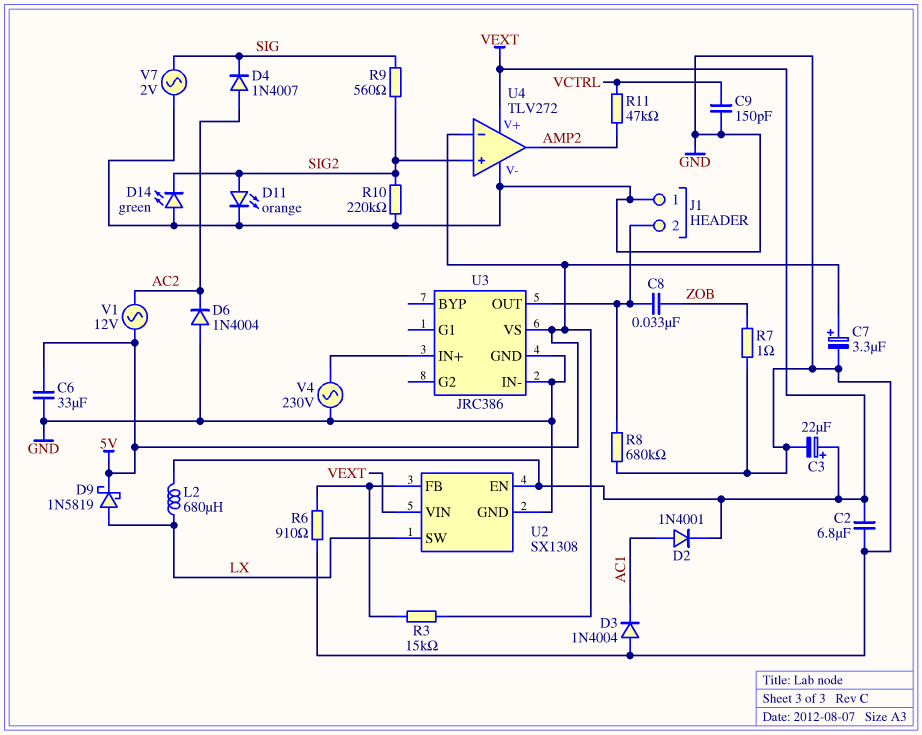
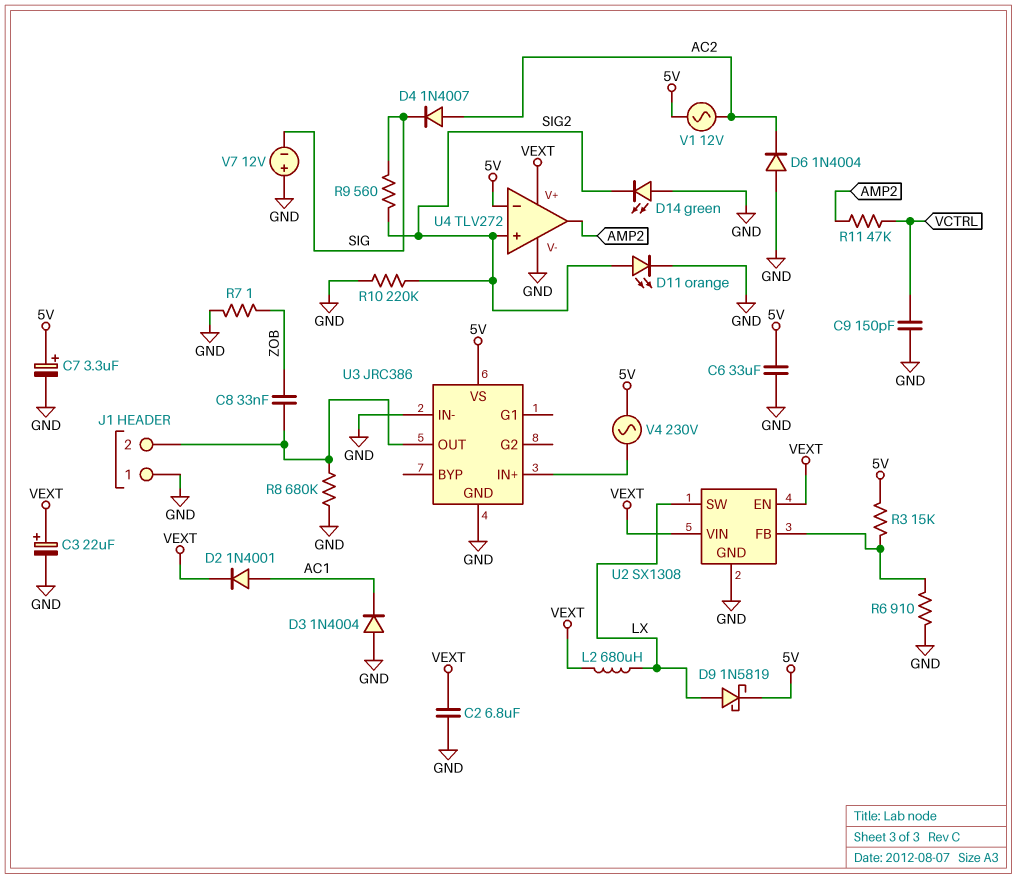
V4: AC 230V (GND, U3/IN+) -> AC 230V (5V, U3/IN+)
V7: AC 2V (GND, SIG) -> 12V (plus GND, minus SIG)

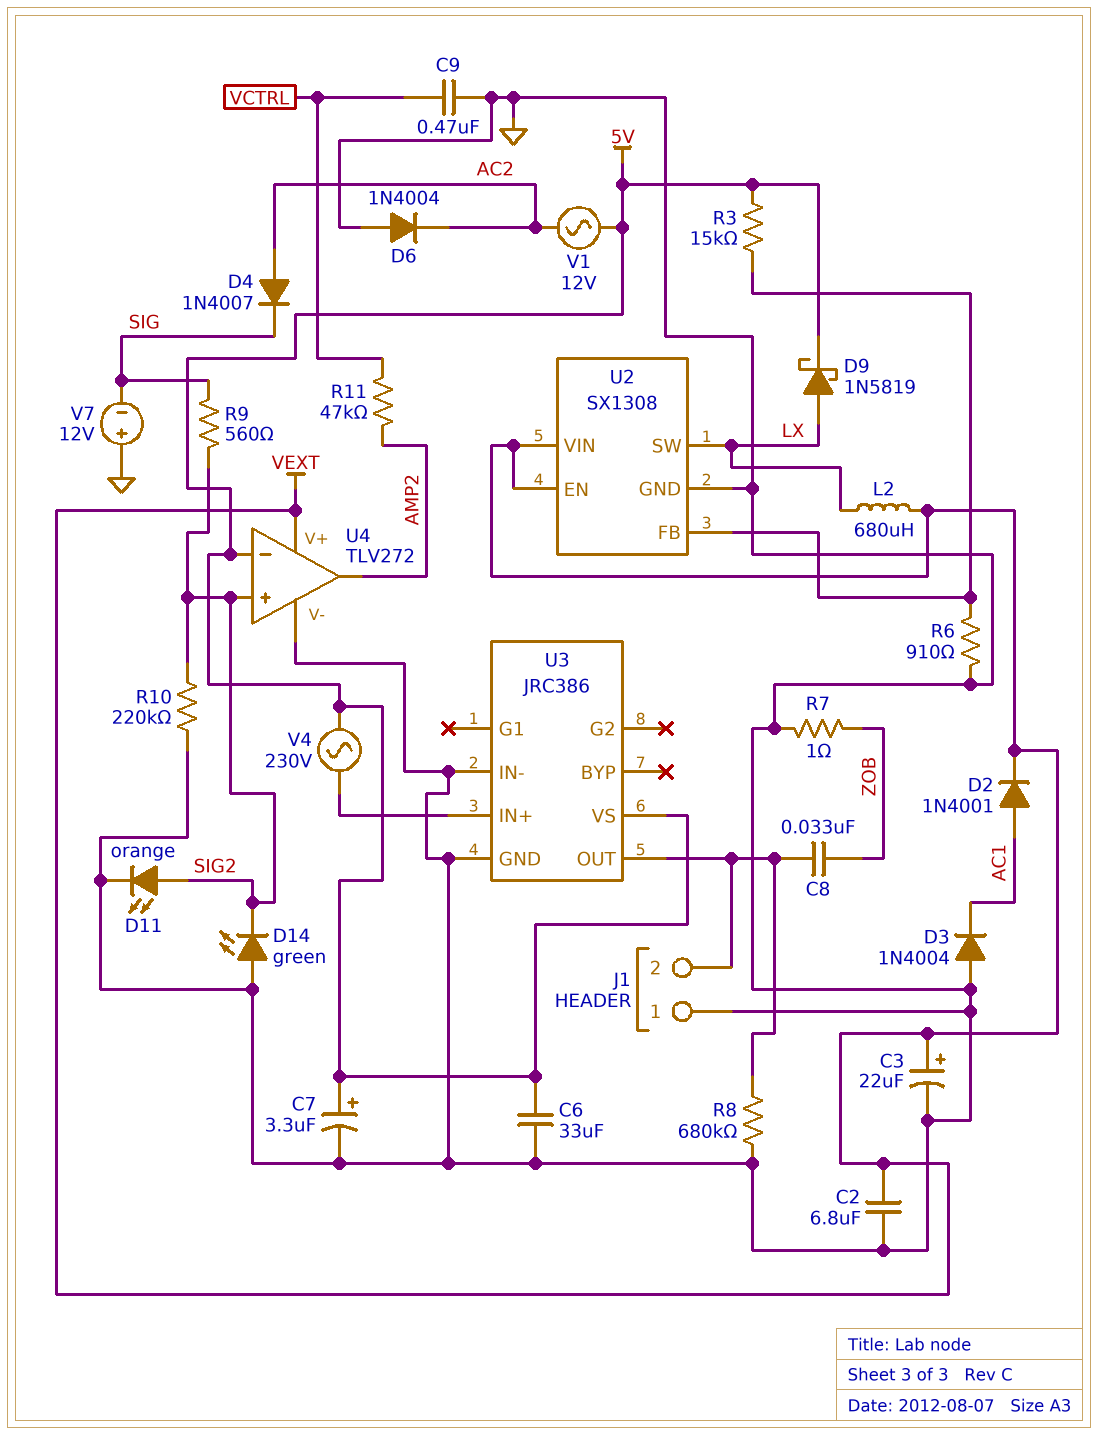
C9: 150pF (GND, VCTRL) -> 470nF (GND, VCTRL)

